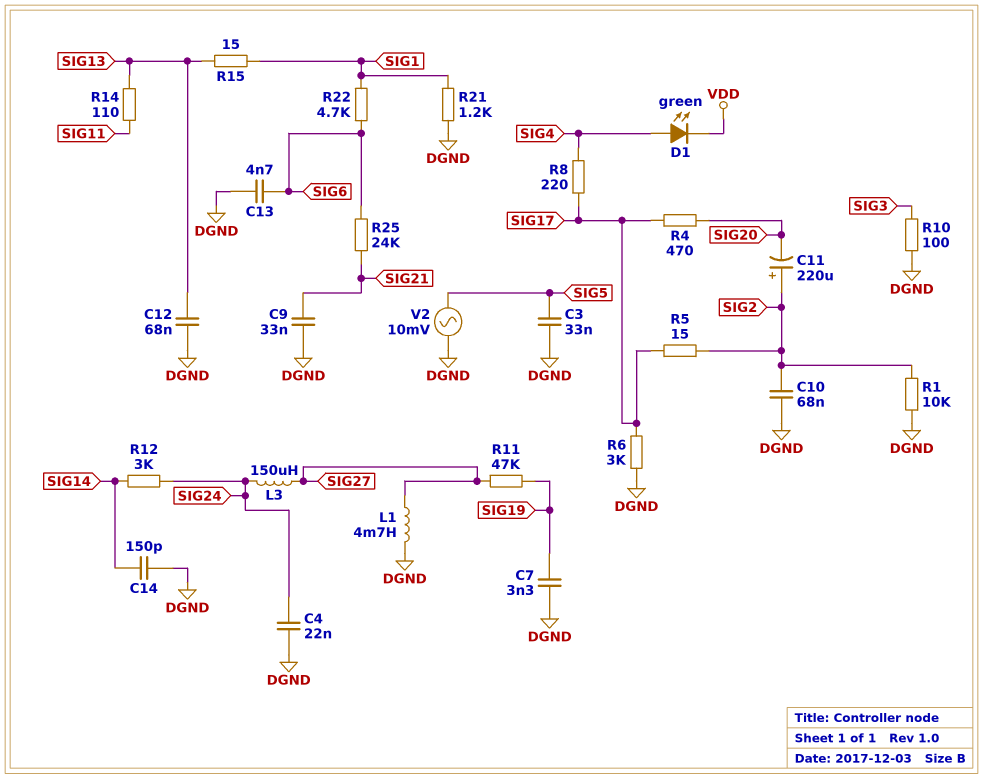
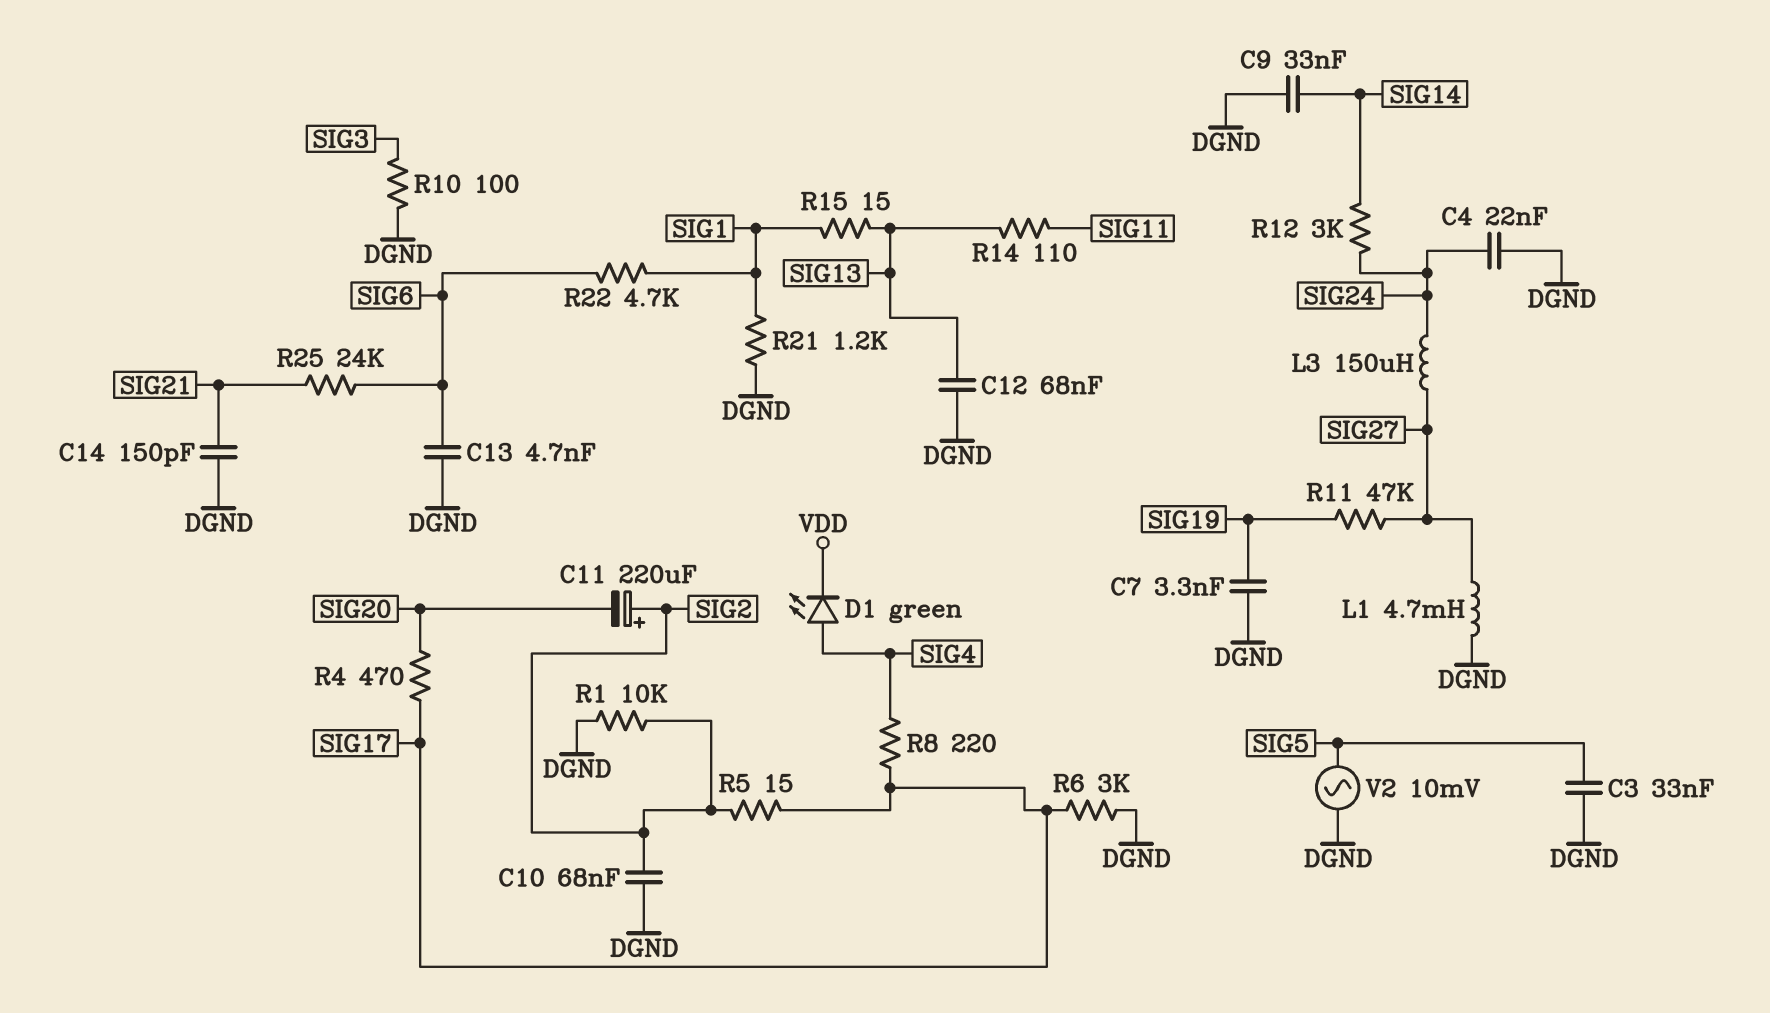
C9: 33nF (DGND, SIG21) -> 33nF (DGND, SIG14)
C14: 150pF (DGND, SIG14) -> 150pF (DGND, SIG21)

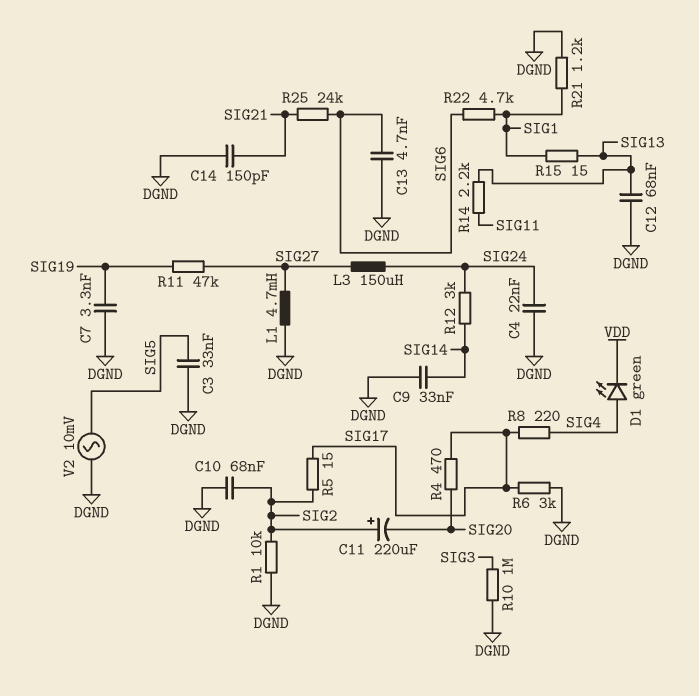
R10: 100 (DGND, SIG3) -> 1M (DGND, SIG3)
R14: 110 (SIG11, SIG13) -> 2.2k (SIG11, SIG13)

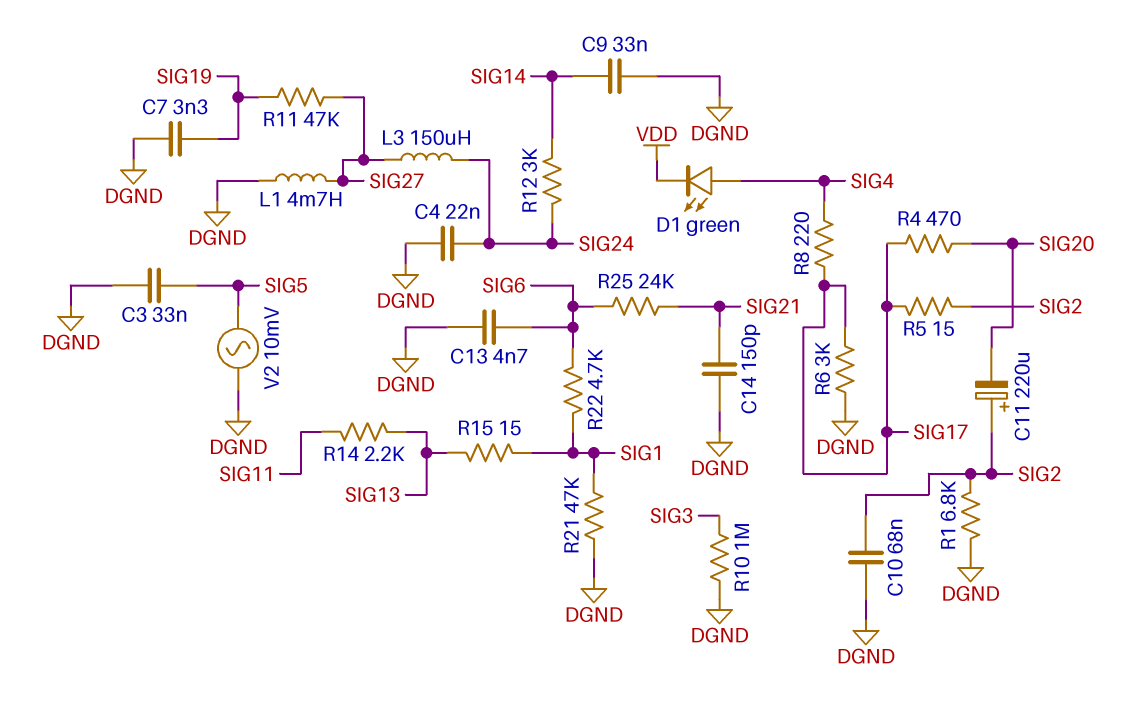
C12: 68nF (DGND, SIG13) -> none
R1: 10k (DGND, SIG2) -> 6.8k (DGND, SIG2)
R21: 1.2k (DGND, SIG1) -> 47k (DGND, SIG1)

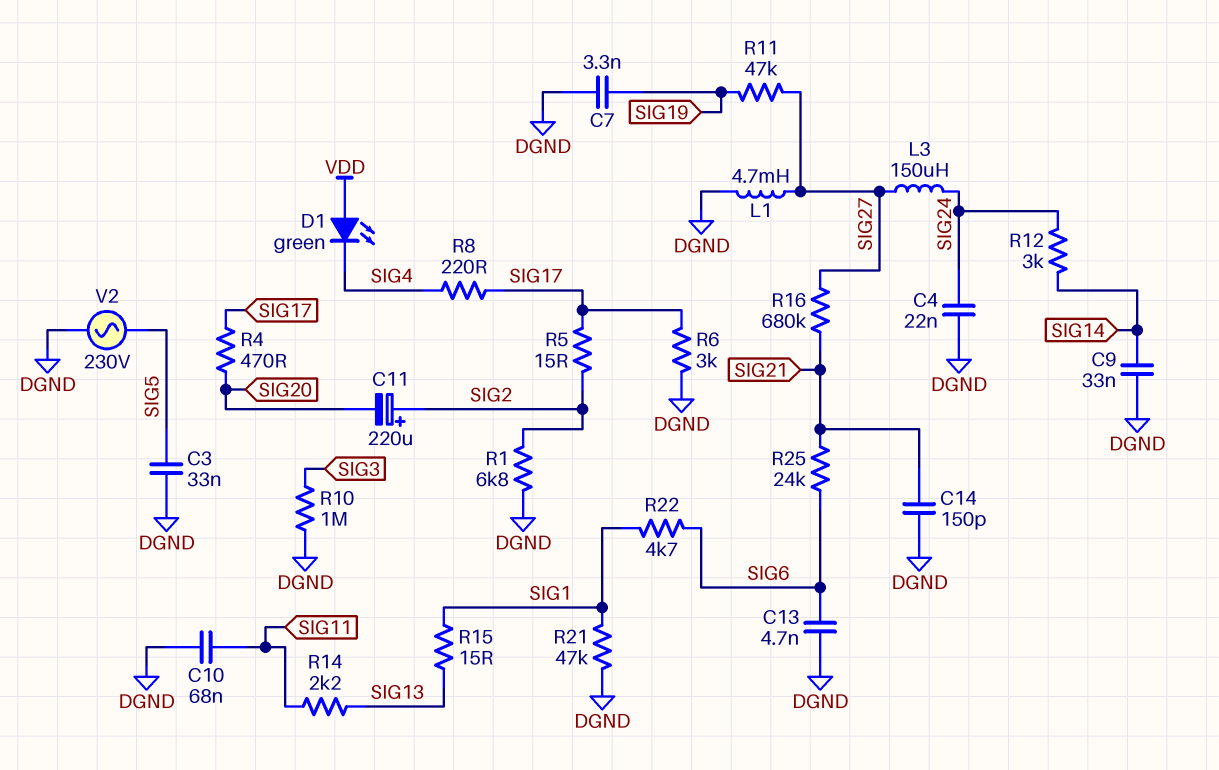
C10: 68nF (DGND, SIG2) -> 68nF (DGND, SIG11)
D1: LED green (A SIG4, K VDD) -> LED green (A VDD, K SIG4)
R16: none -> 680k (SIG21, SIG27)
V2: AC 10mV (DGND, SIG5) -> AC 230V (DGND, SIG5)

